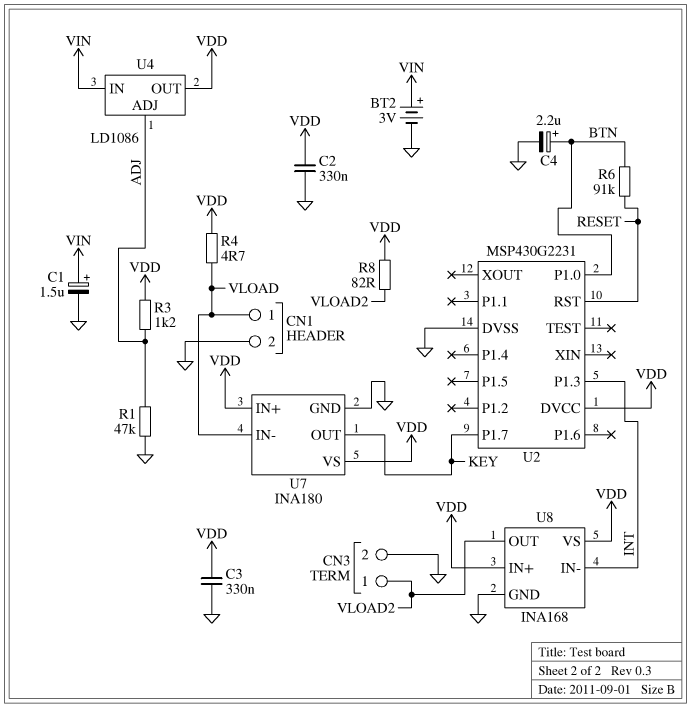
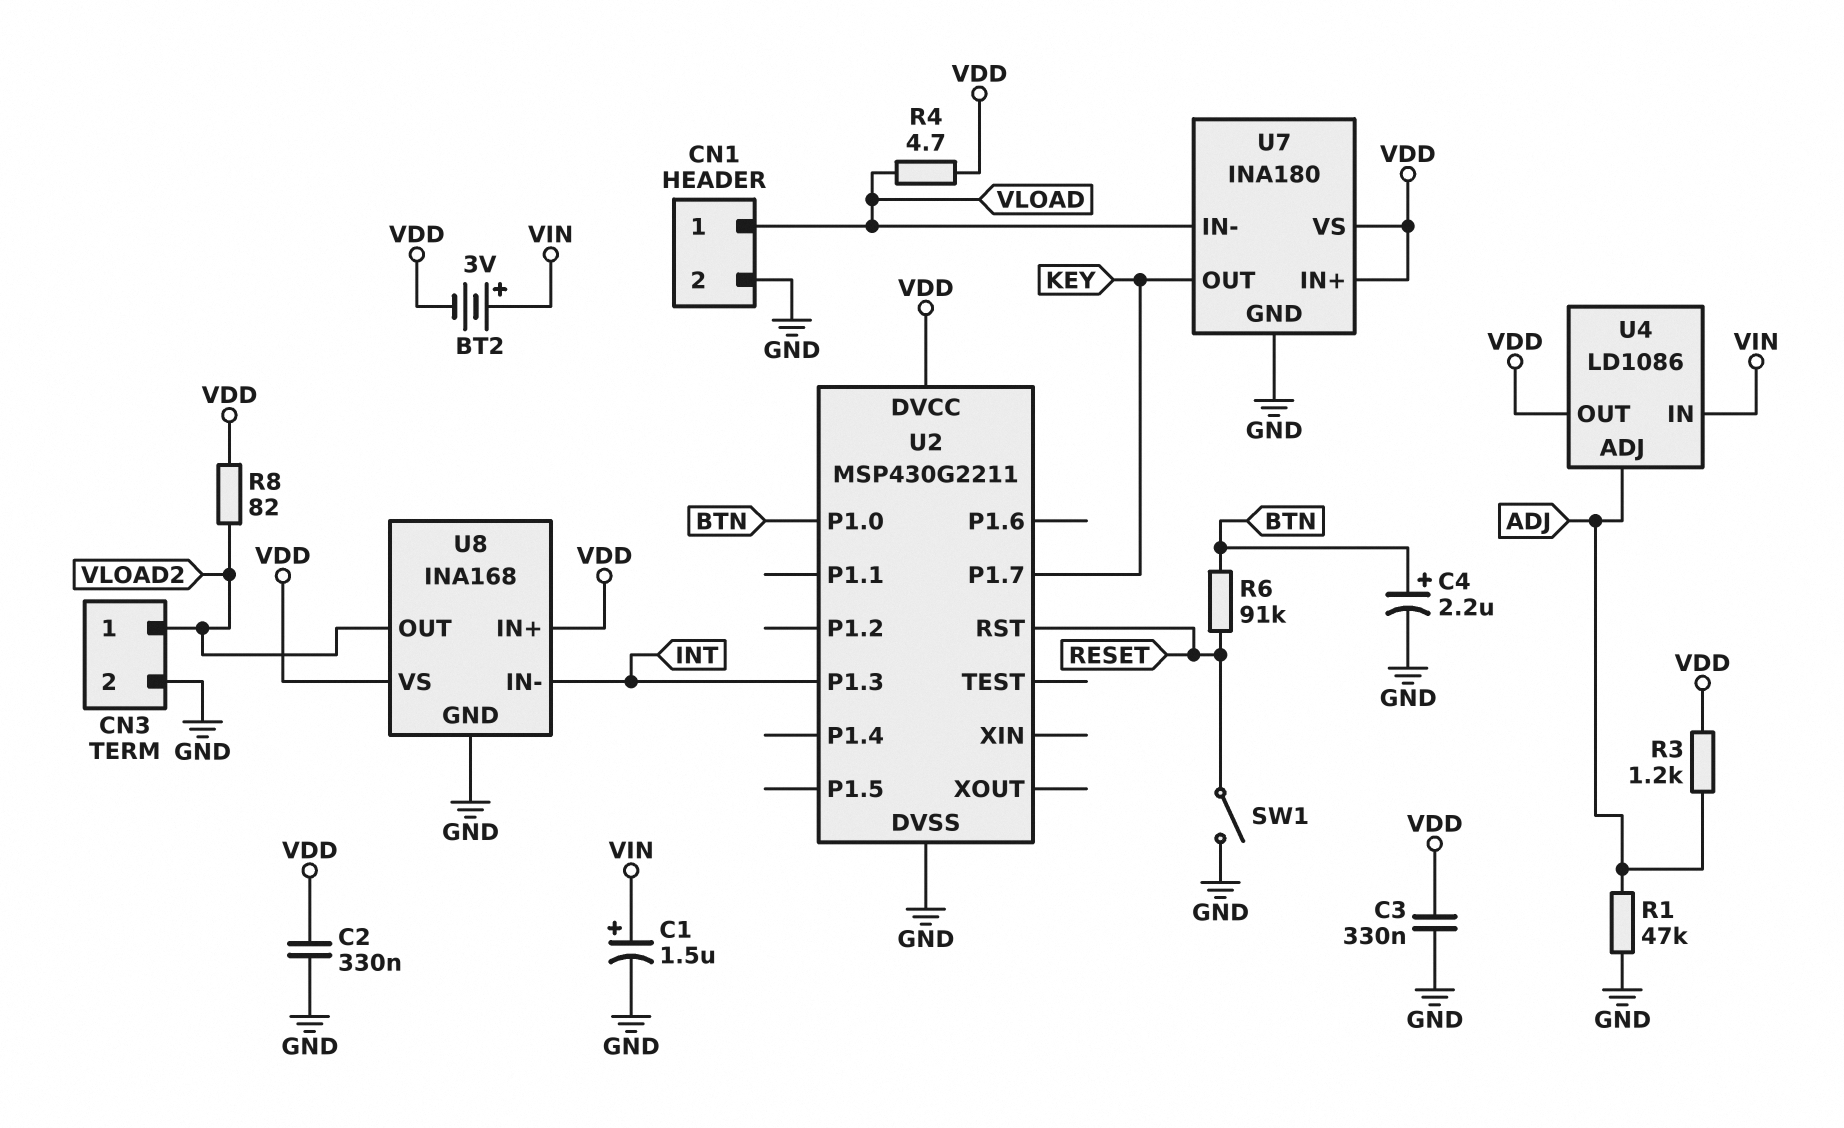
BT2: 3V (plus VIN, minus GND) -> 3V (plus VIN, minus VDD)
SW1: none -> switch (GND, RESET)
U2: MSP430G2231 -> MSP430G2211

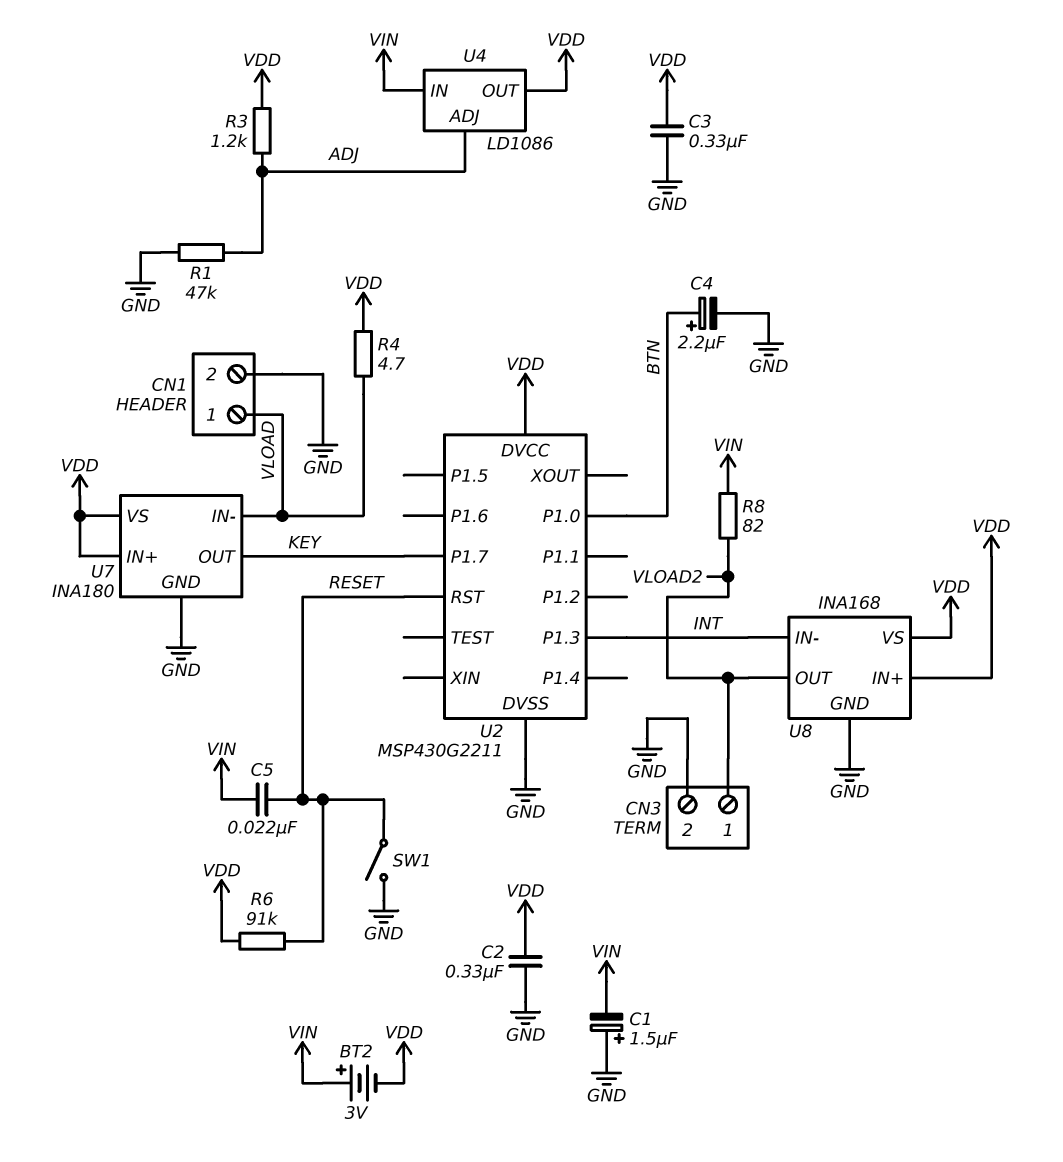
C1: 1.5uF (plus VIN, minus GND) -> 1.5uF (plus GND, minus VIN)
C5: none -> 22nF (RESET, VIN)
R6: 91k (BTN, RESET) -> 91k (RESET, VDD)
R8: 82 (VDD, VLOAD2) -> 82 (VIN, VLOAD2)

